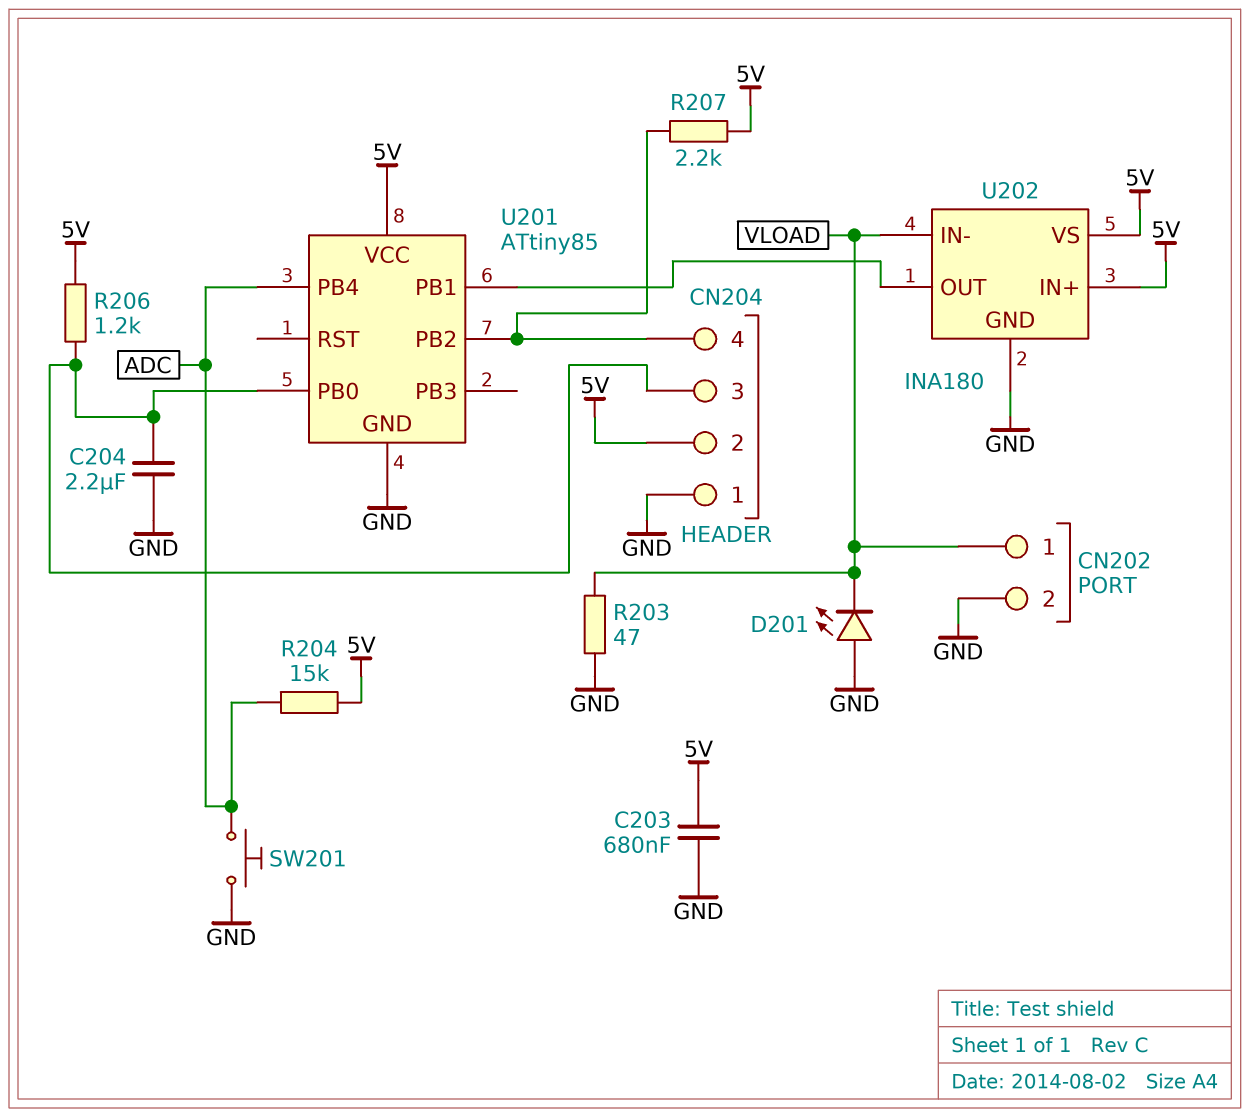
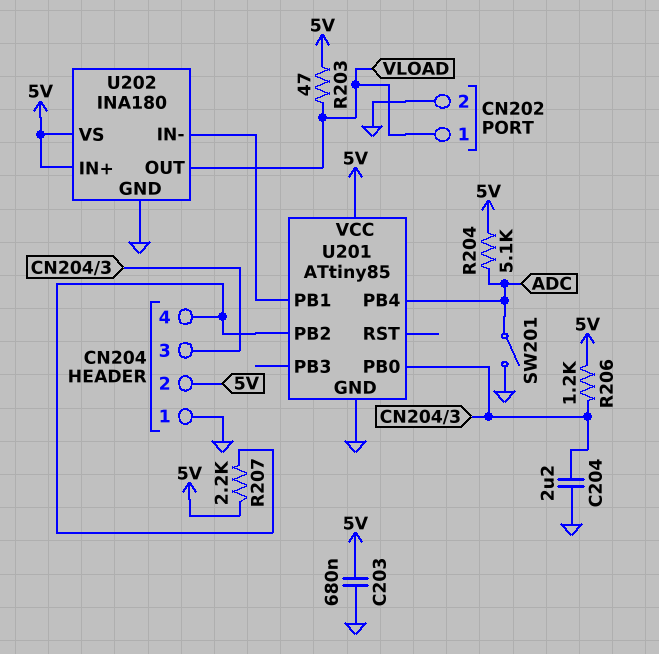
D201: LED (A GND, K VLOAD) -> none
R203: 47 (GND, VLOAD) -> 47 (5V, VLOAD)
R204: 15k (5V, ADC) -> 5.1k (5V, ADC)
SW201: button (ADC, GND) -> switch (ADC, GND)
U202 pin IN-: VLOAD -> U201/PB1
U202 pin OUT: U201/PB1 -> VLOAD

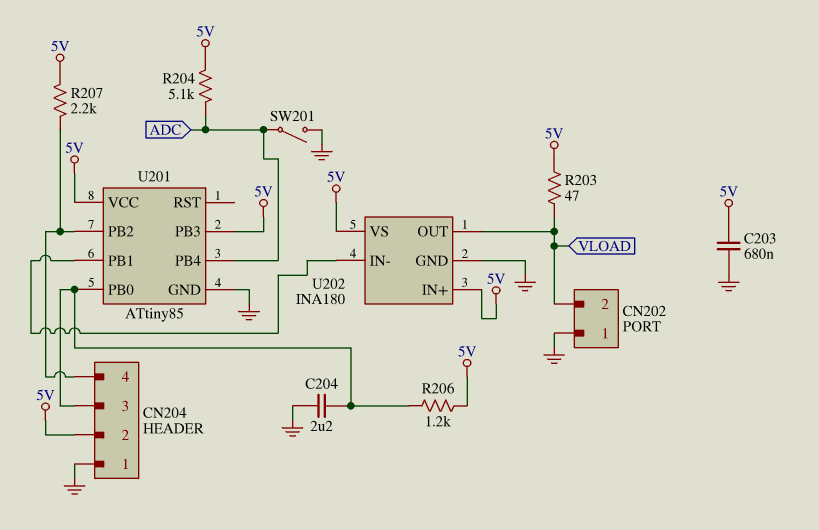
CN202 pin 1: VLOAD -> GND
CN202 pin 2: GND -> VLOAD
U201 pin PB3: none -> 5V

